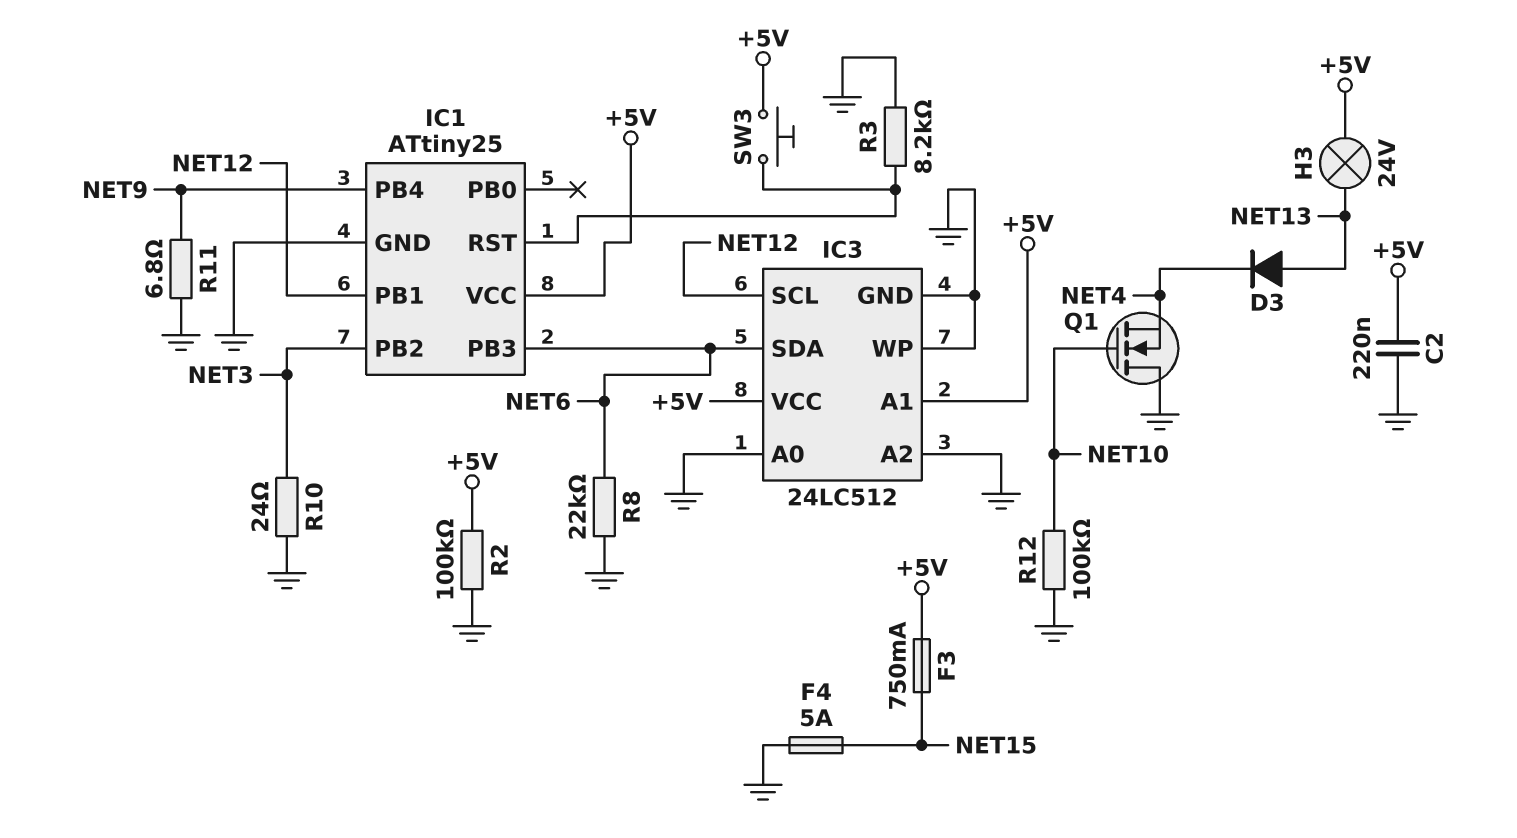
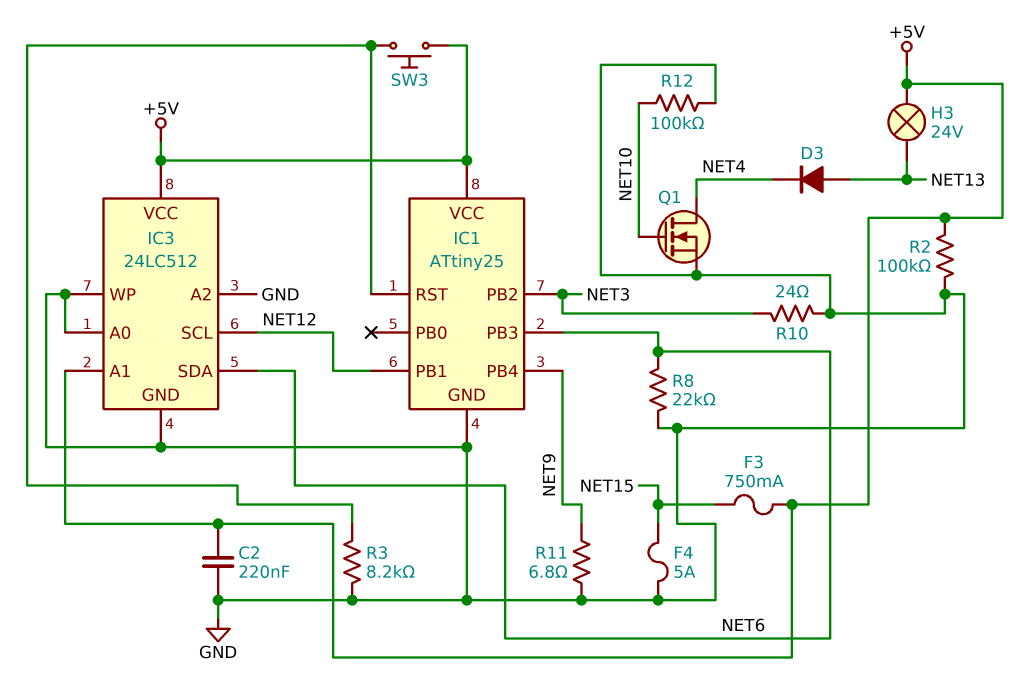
Q1: NMOS (G NET10, D GND, S NET4) -> NMOS (G NET10, D NET4, S GND)

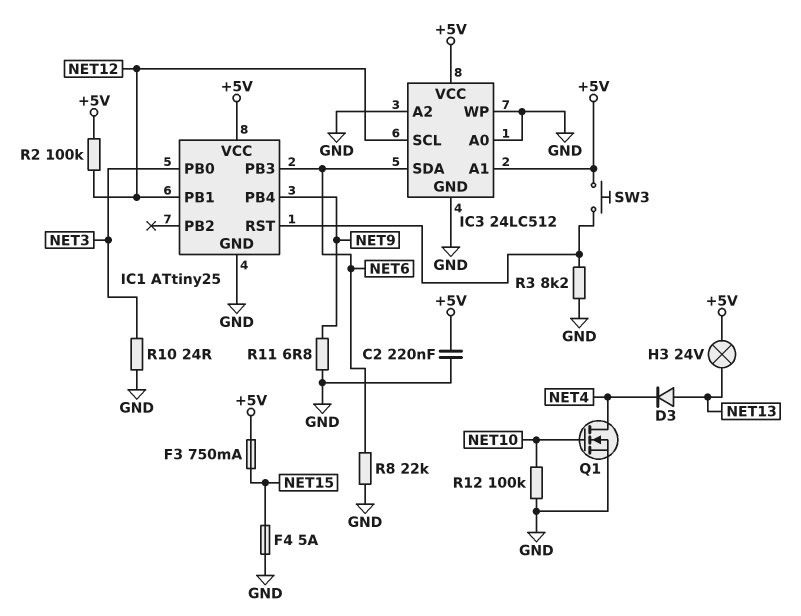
IC1 pin PB0: none -> NET3
IC1 pin PB2: NET3 -> none
R2: 100k (+5V, GND) -> 100k (+5V, NET12)

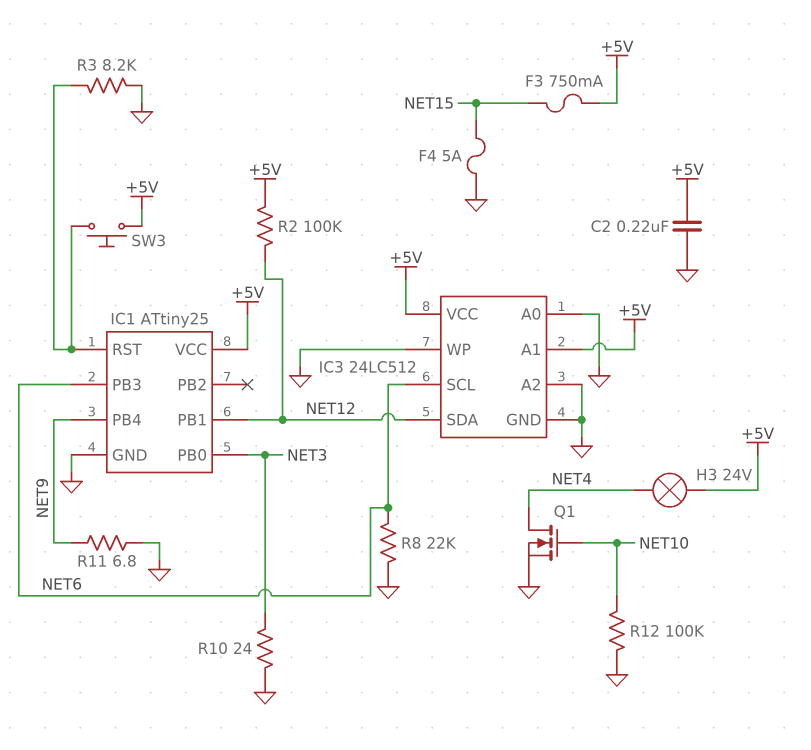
D3: diode (A NET13, K NET4) -> none
H3: lamp 24V (+5V, NET13) -> lamp 24V (+5V, NET4)
IC3 pin SCL: NET12 -> NET6
IC3 pin SDA: NET6 -> NET12

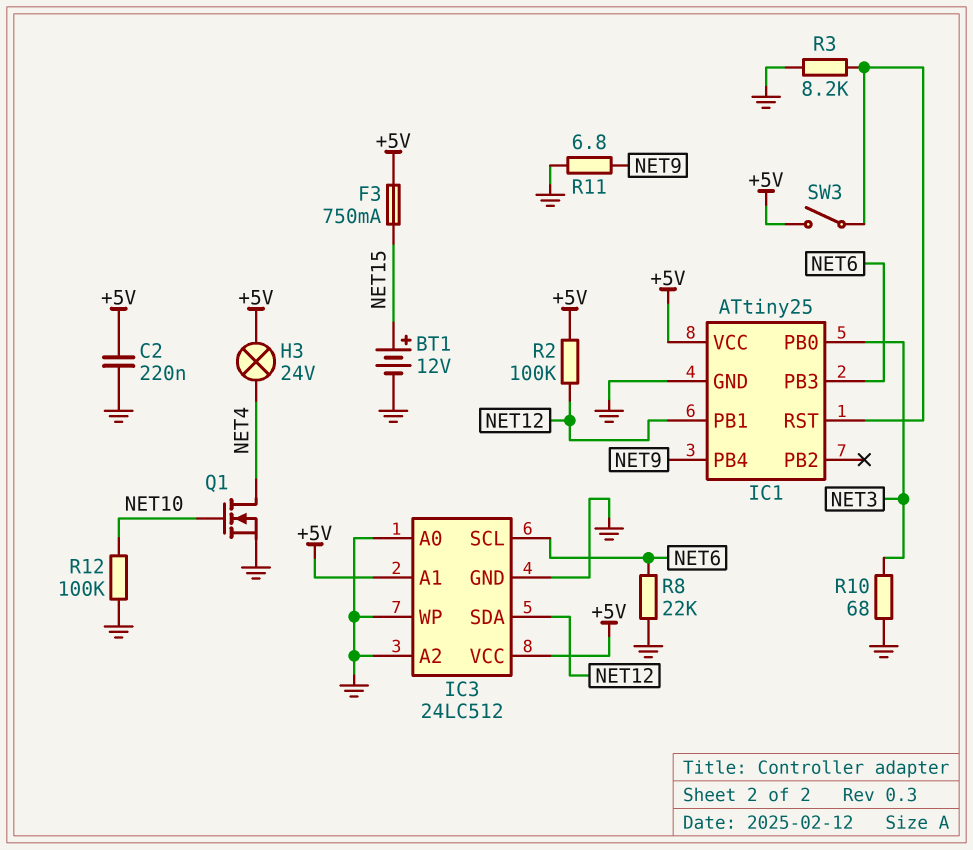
BT1: none -> 12V (plus NET15, minus GND)
F4: 5A (GND, NET15) -> none
R10: 24 (GND, NET3) -> 68 (GND, NET3)
SW3: button (+5V, IC1/RST) -> switch (+5V, IC1/RST)

